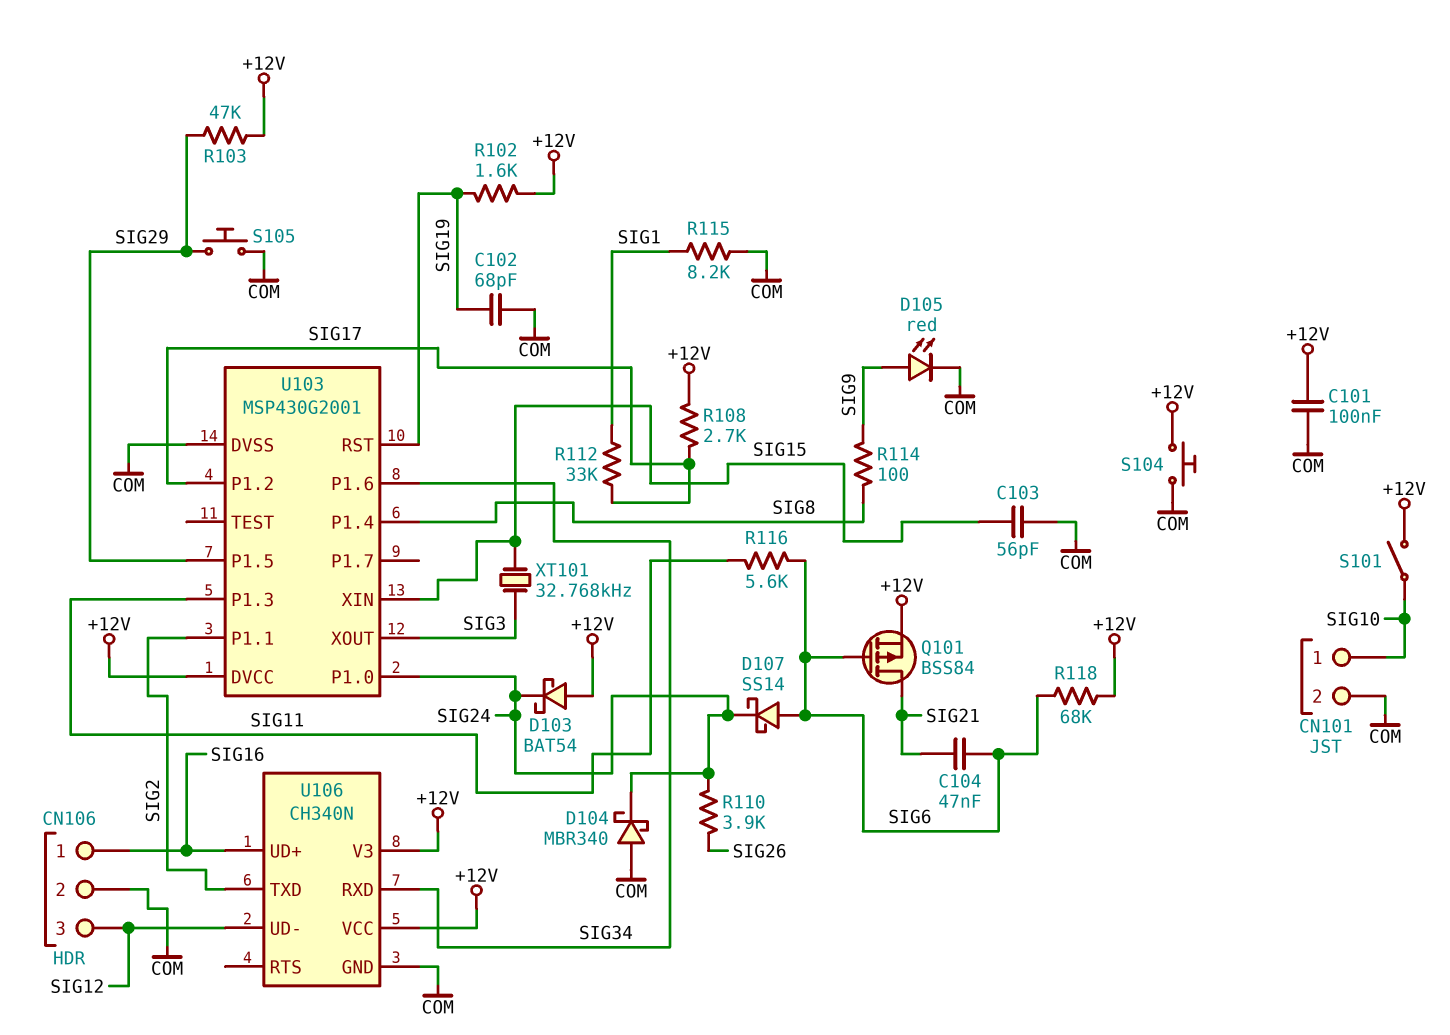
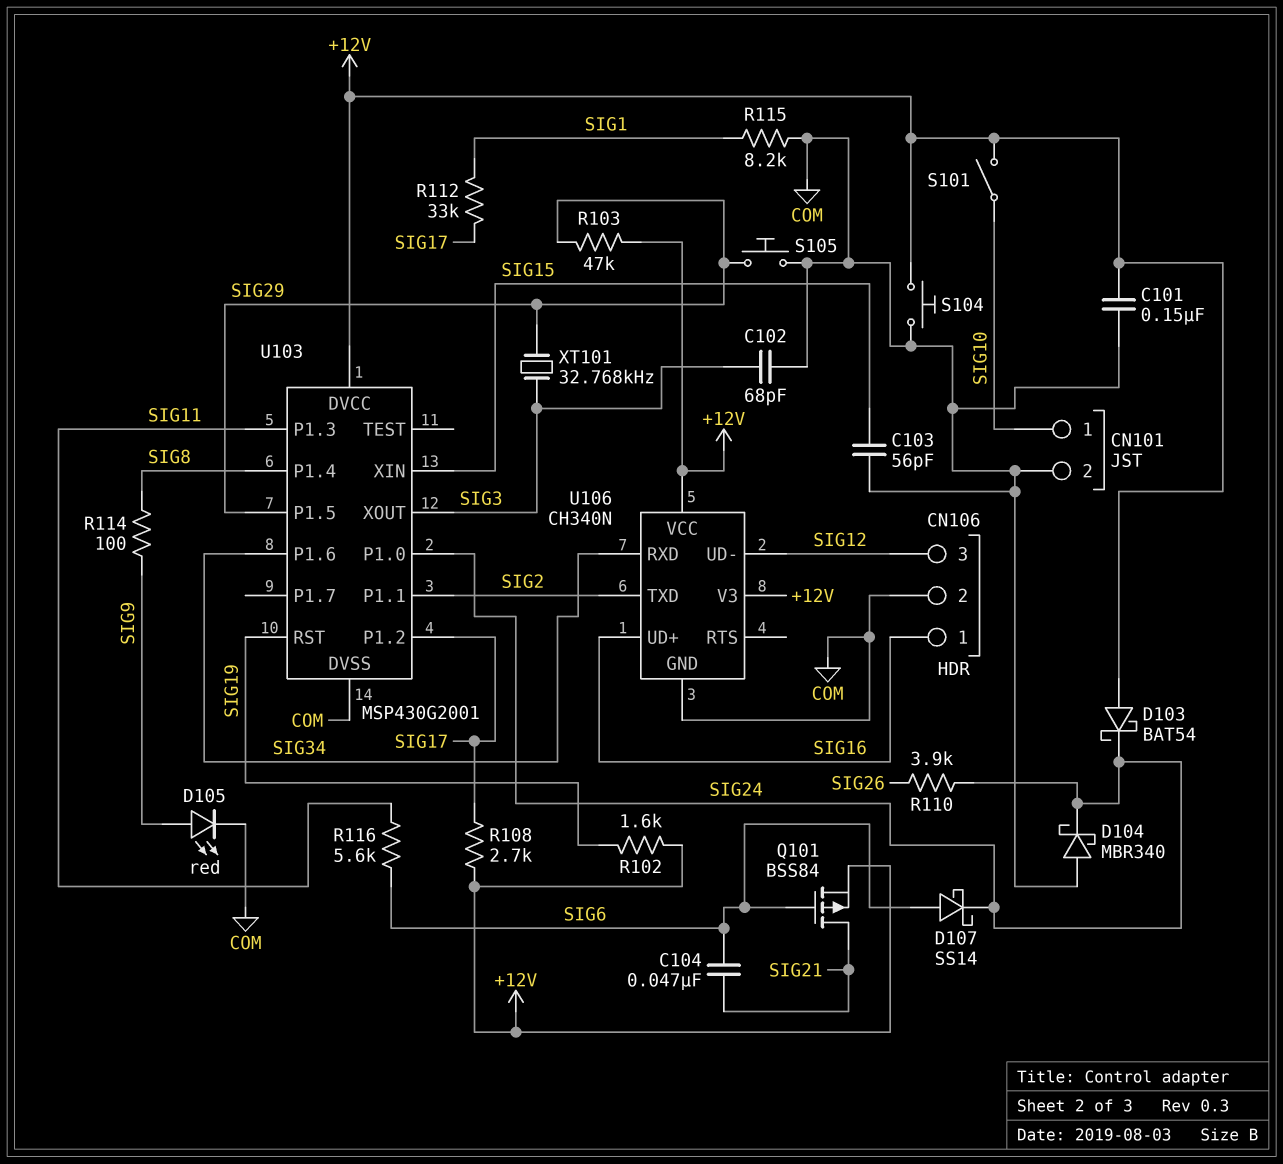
C101: 100nF (+12V, COM) -> 150nF (+12V, COM)
C102: 68pF (COM, SIG19) -> 68pF (COM, SIG3)
R118: 68k (+12V, SIG6) -> none
XT101: 32.768kHz (SIG3, SIG15) -> 32.768kHz (SIG3, SIG29)

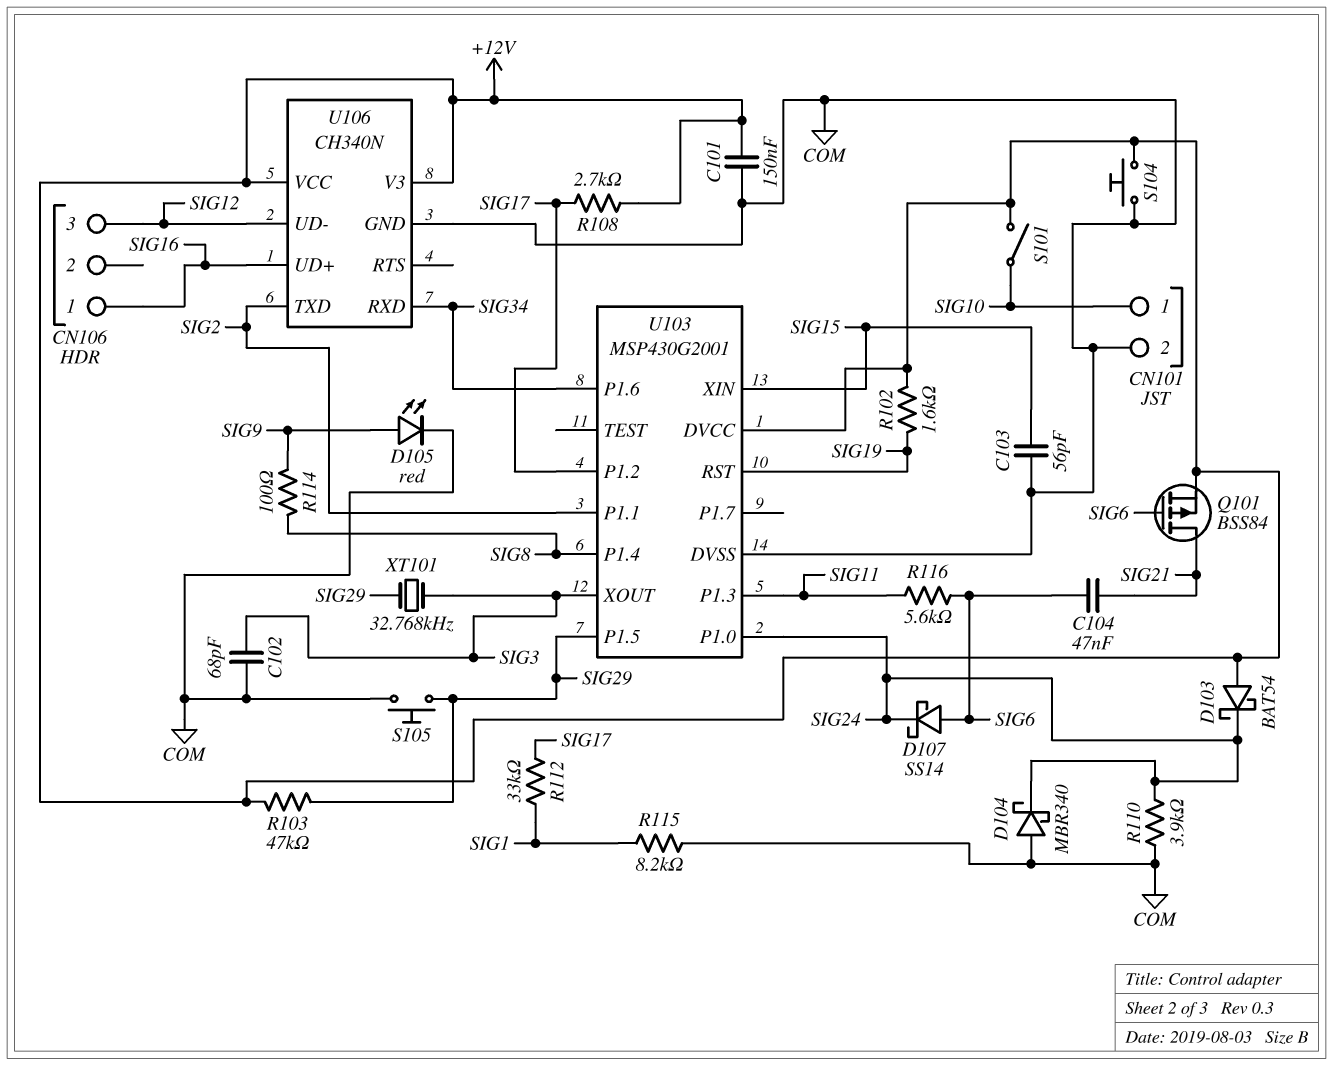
CN106 pin 2: COM -> none
R110: 3.9k (SIG24, SIG26) -> 3.9k (COM, SIG24)

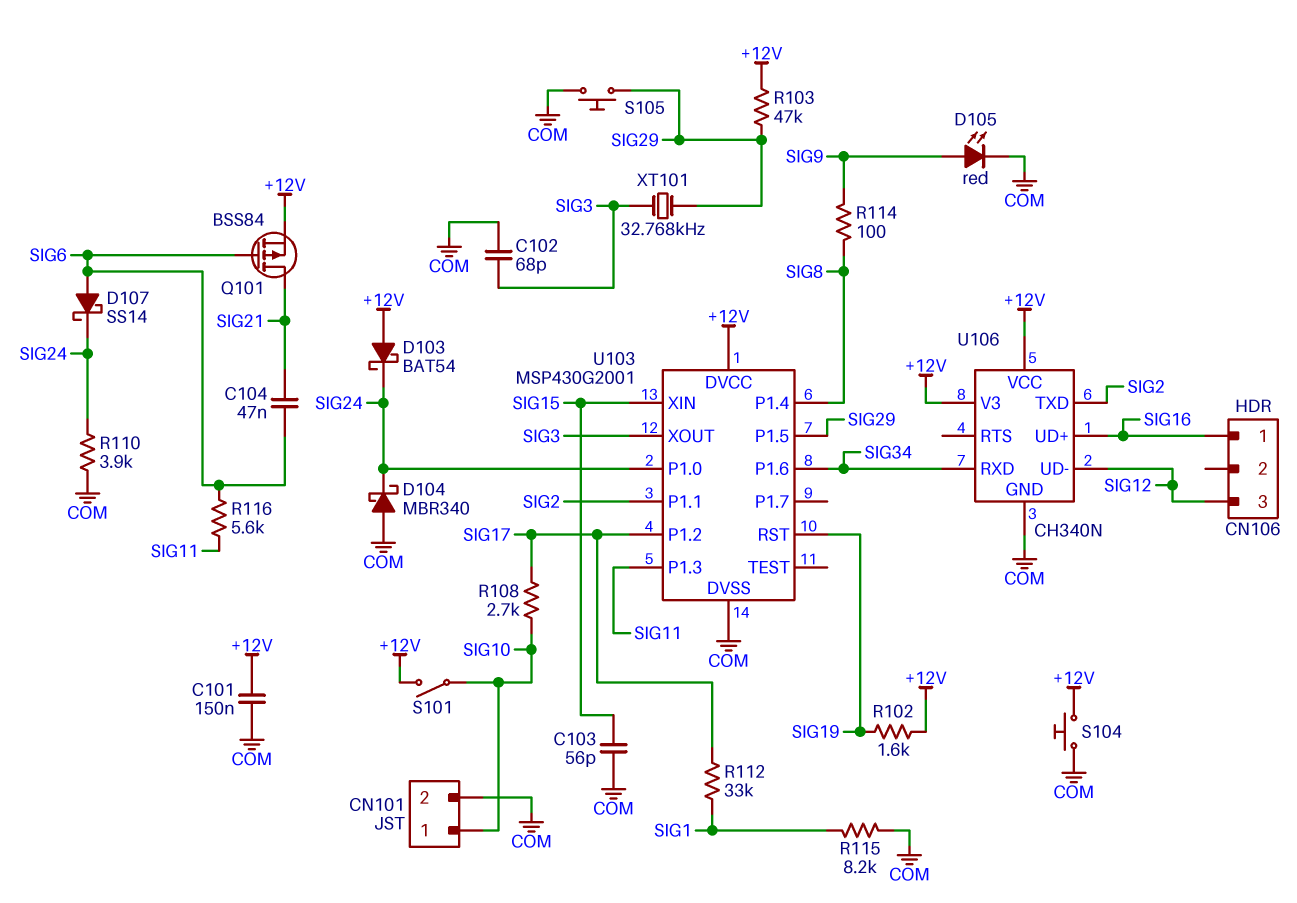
R108: 2.7k (+12V, SIG17) -> 2.7k (SIG10, SIG17)

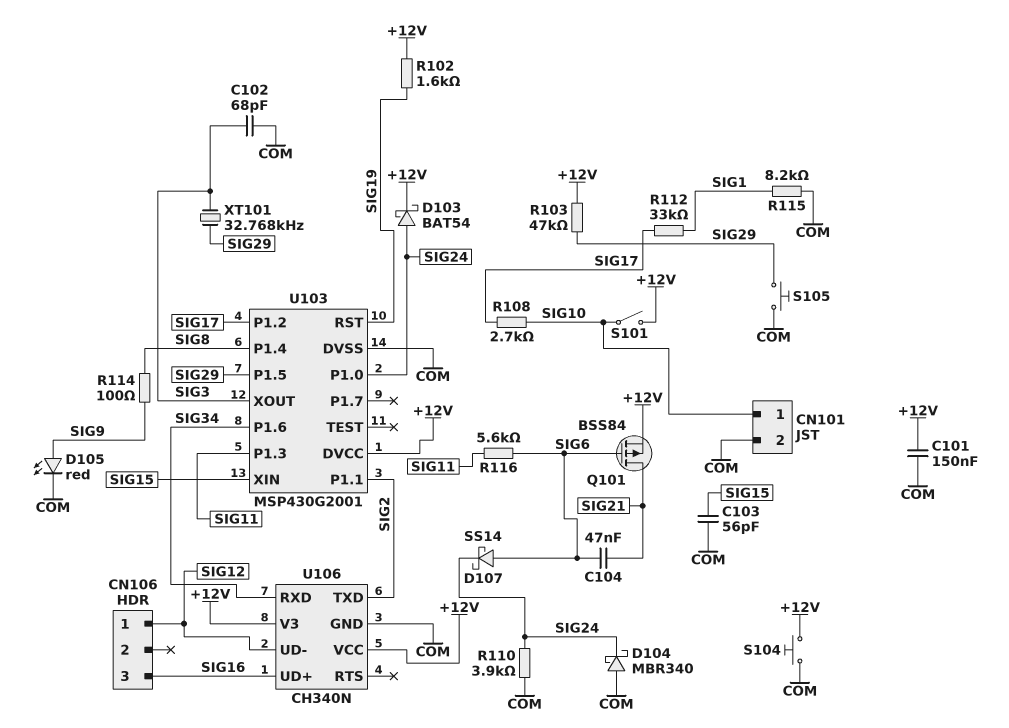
CN106 pin 1: SIG16 -> SIG12
CN106 pin 3: SIG12 -> SIG16
D103: schottky BAT54 (A +12V, K SIG24) -> schottky BAT54 (A SIG24, K +12V)

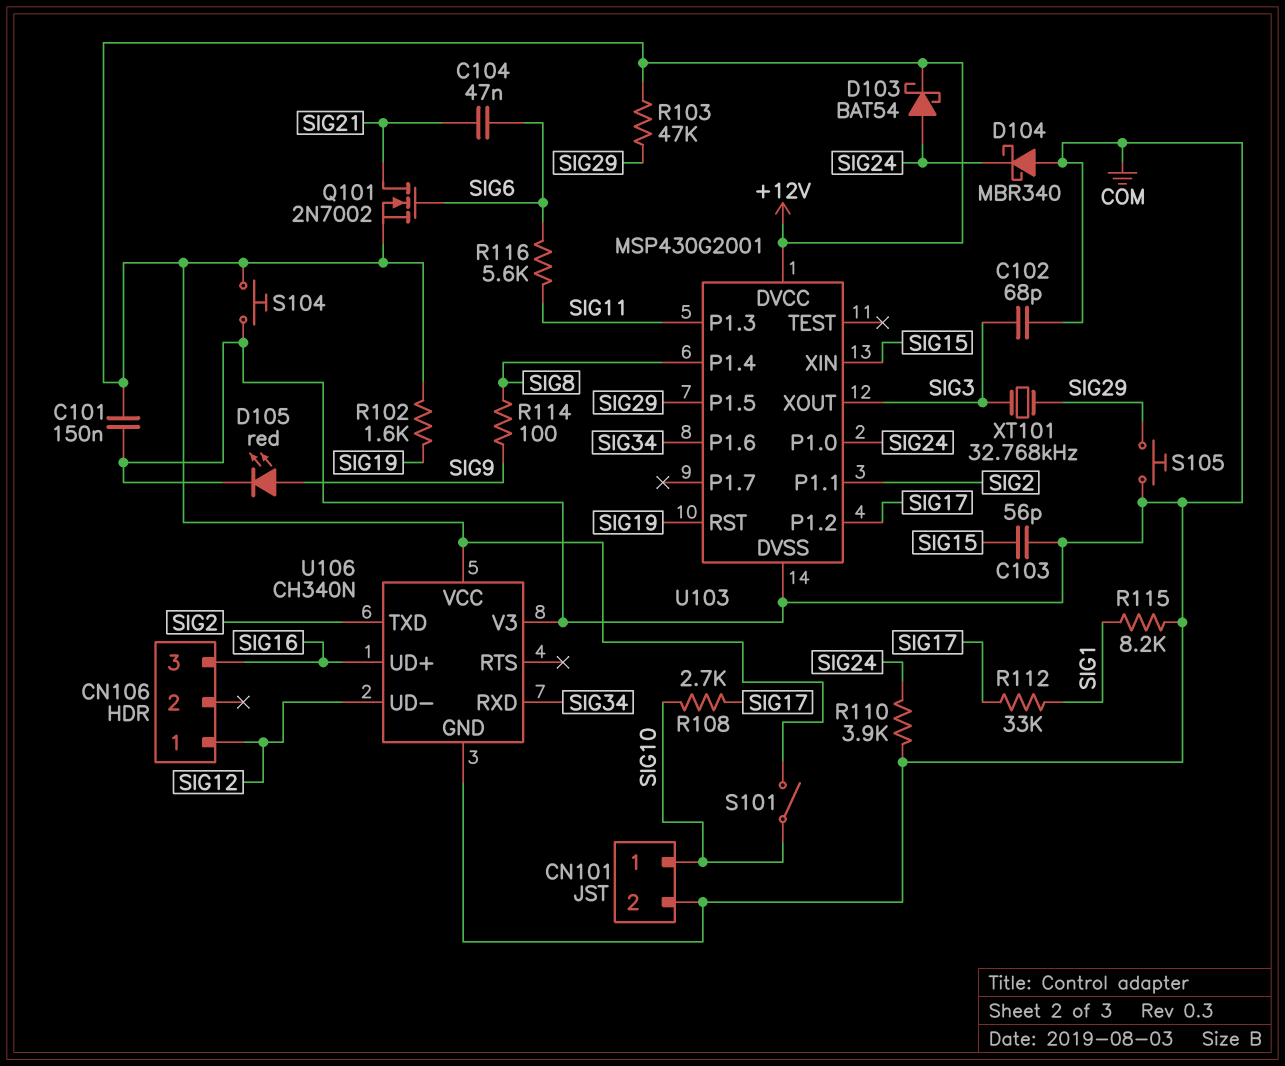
D107: schottky SS14 (A SIG6, K SIG24) -> none
Q101: PMOS BSS84 (G SIG6, D SIG21, S +12V) -> NMOS 2N7002 (G SIG6, D SIG21, S +12V)
U106 pin V3: +12V -> COM

